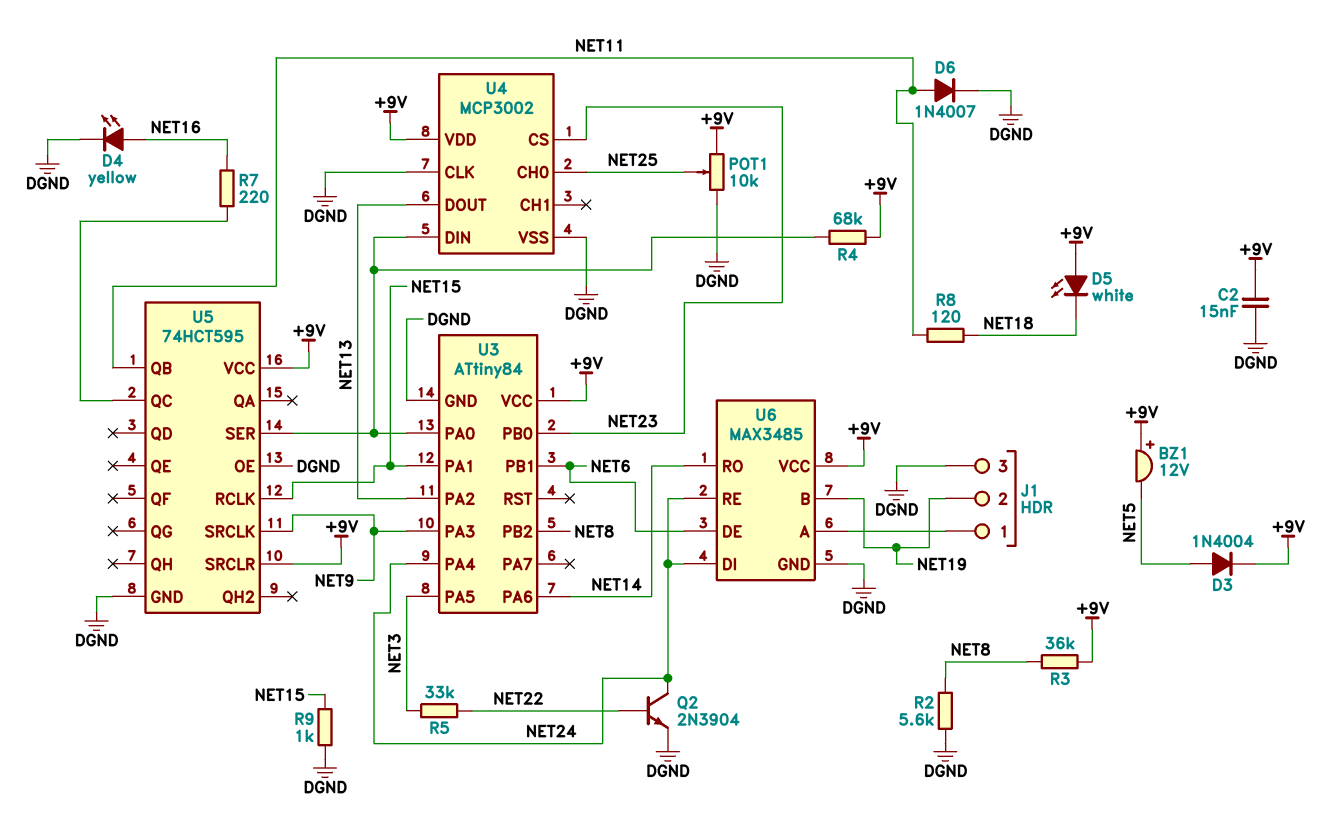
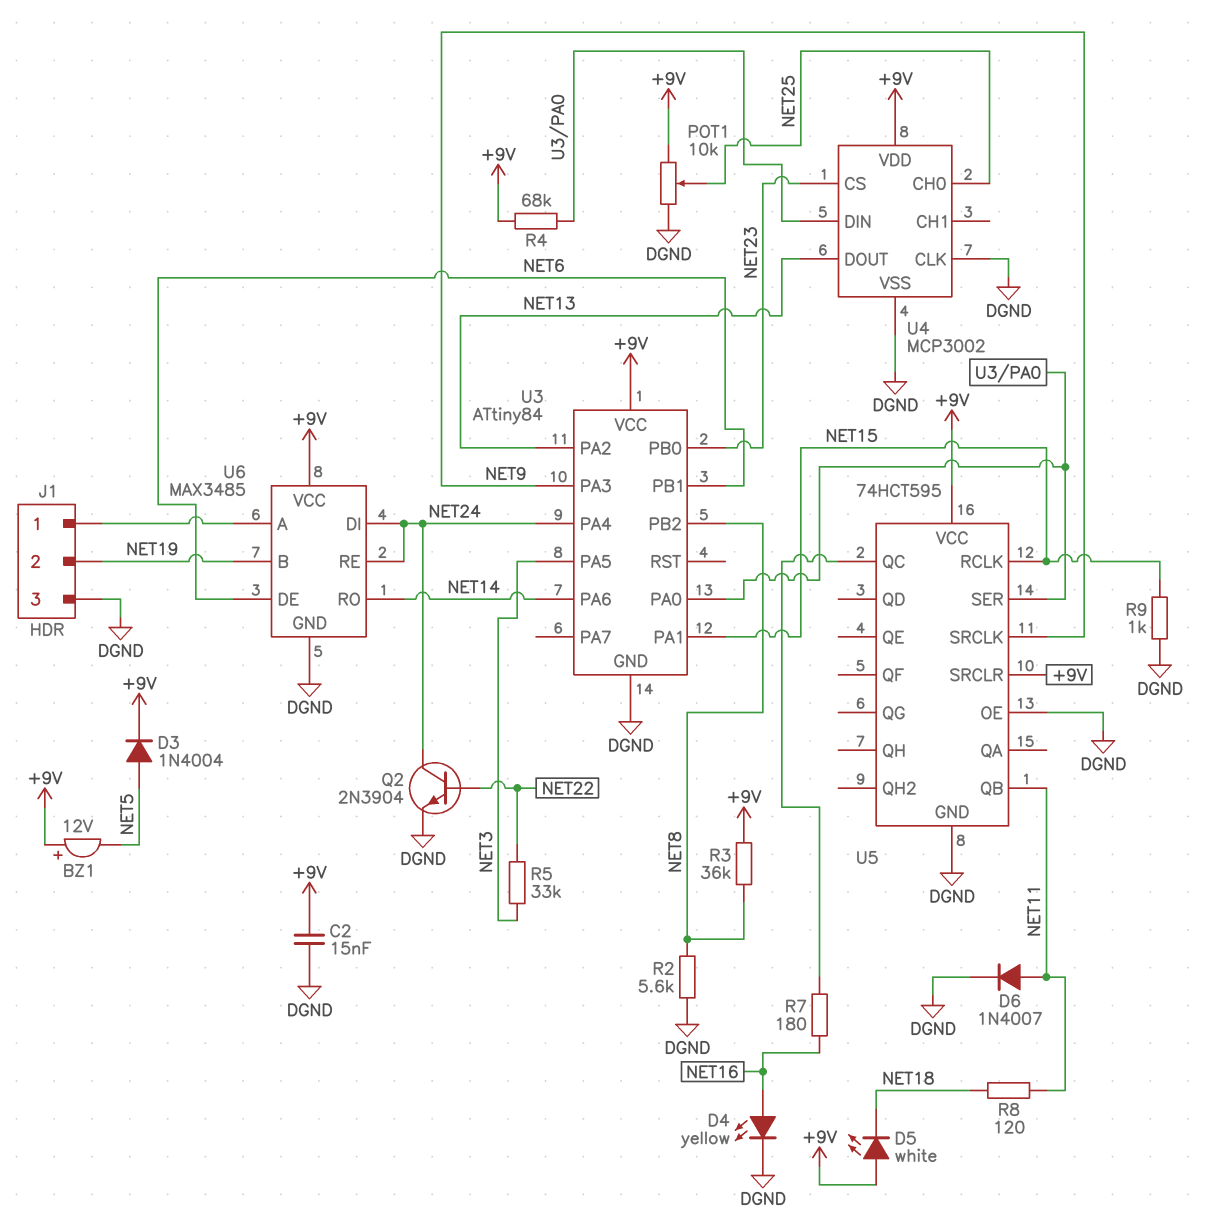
R7: 220 (NET16, U5/QC) -> 180 (NET16, U5/QC)

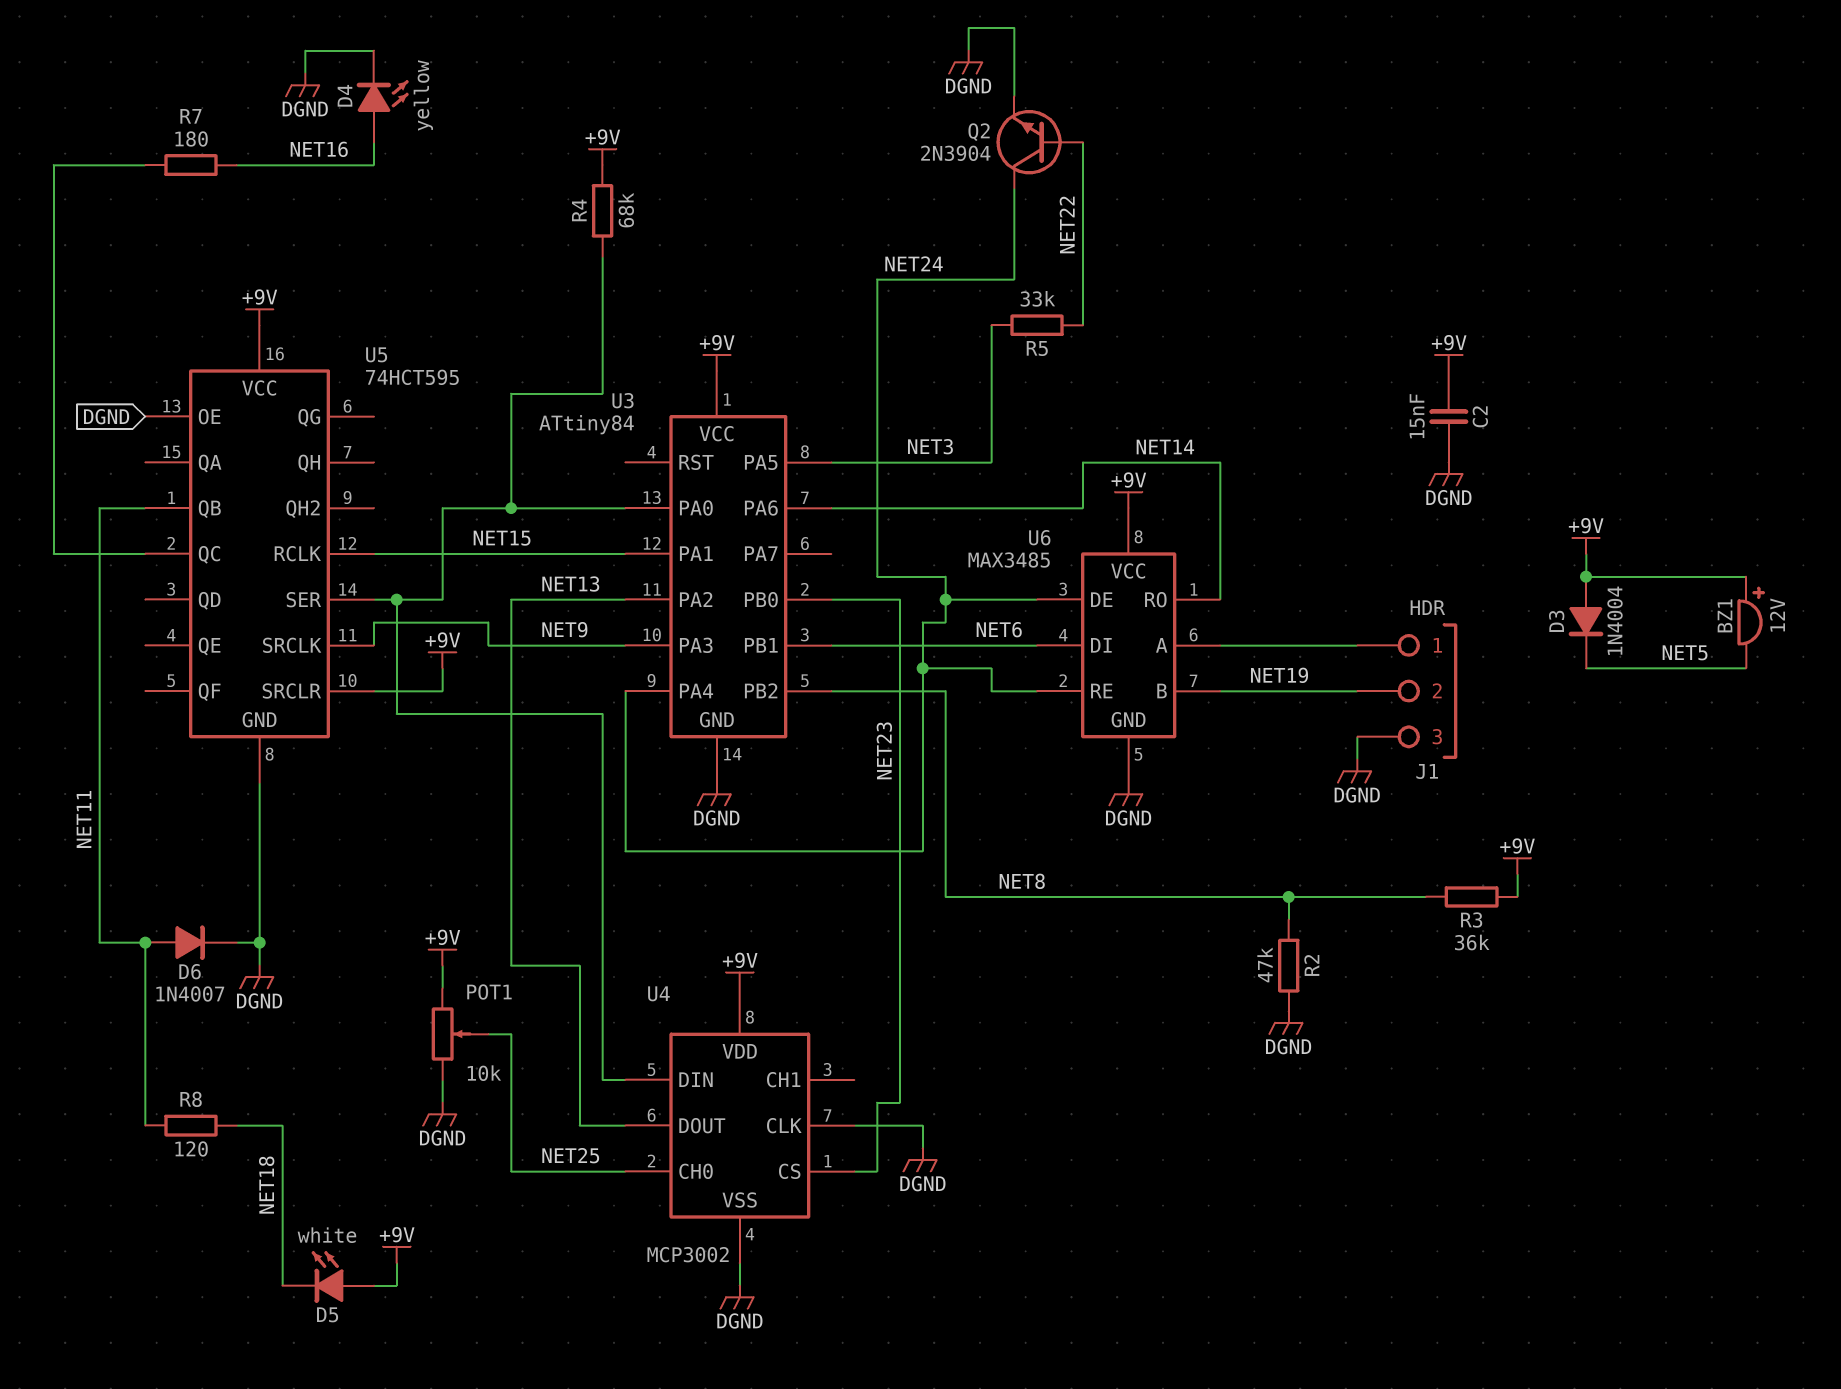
D3: diode 1N4004 (A NET5, K +9V) -> diode 1N4004 (A +9V, K NET5)
R2: 5.6k (DGND, NET8) -> 47k (DGND, NET8)
R9: 1k (DGND, NET15) -> none
U6 pin DE: NET6 -> NET24
U6 pin DI: NET24 -> NET6

